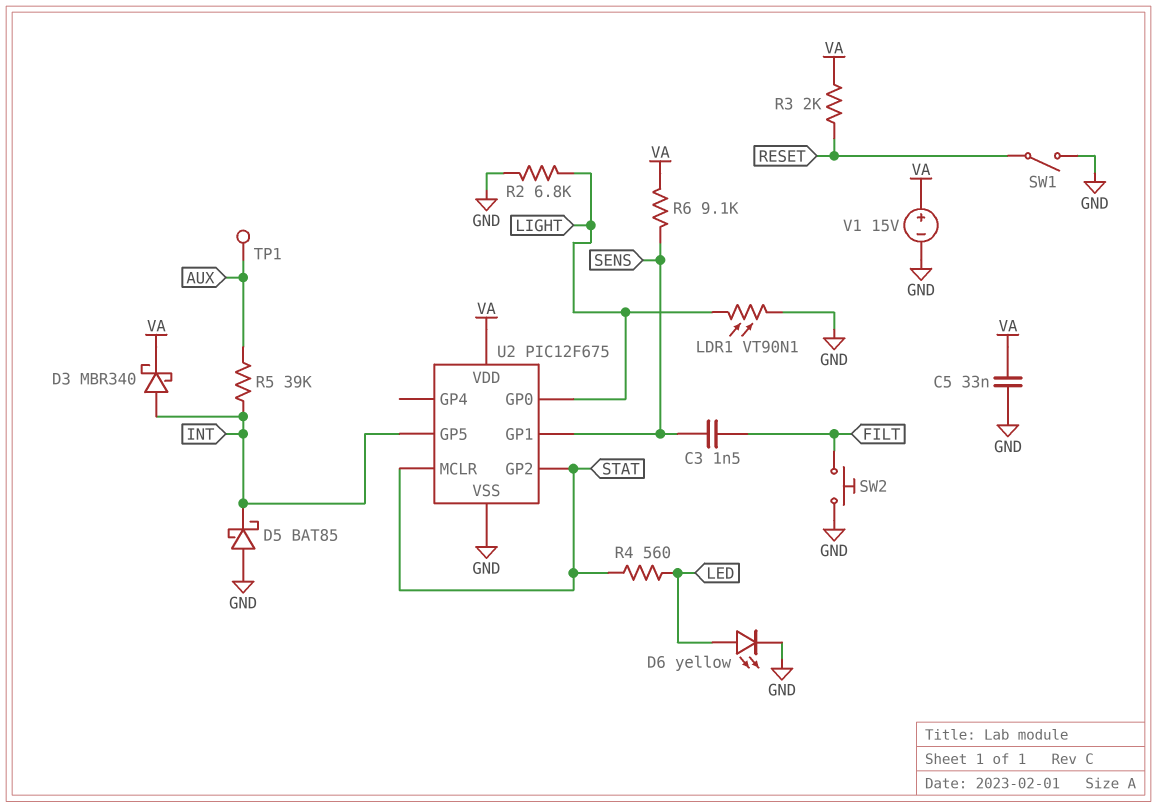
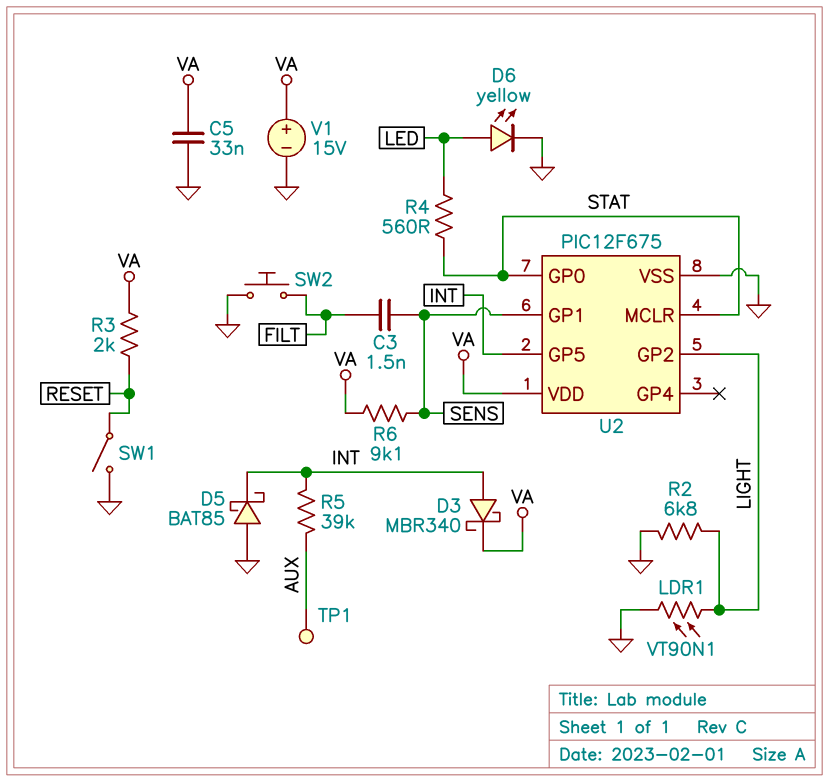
U2 pin GP0: LIGHT -> STAT
U2 pin GP2: STAT -> LIGHT

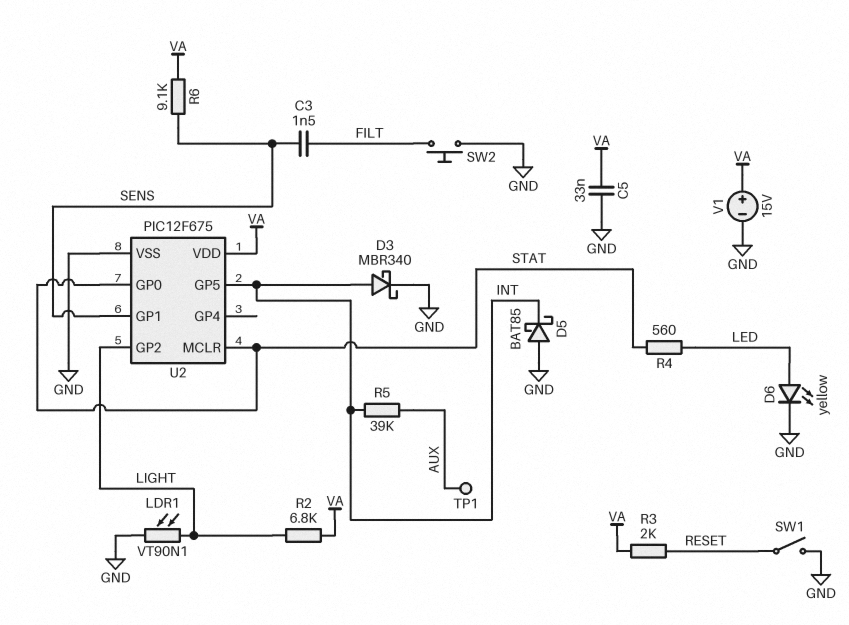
D3: schottky MBR340 (A INT, K VA) -> schottky MBR340 (A INT, K GND)
R2: 6.8k (GND, LIGHT) -> 6.8k (LIGHT, VA)

